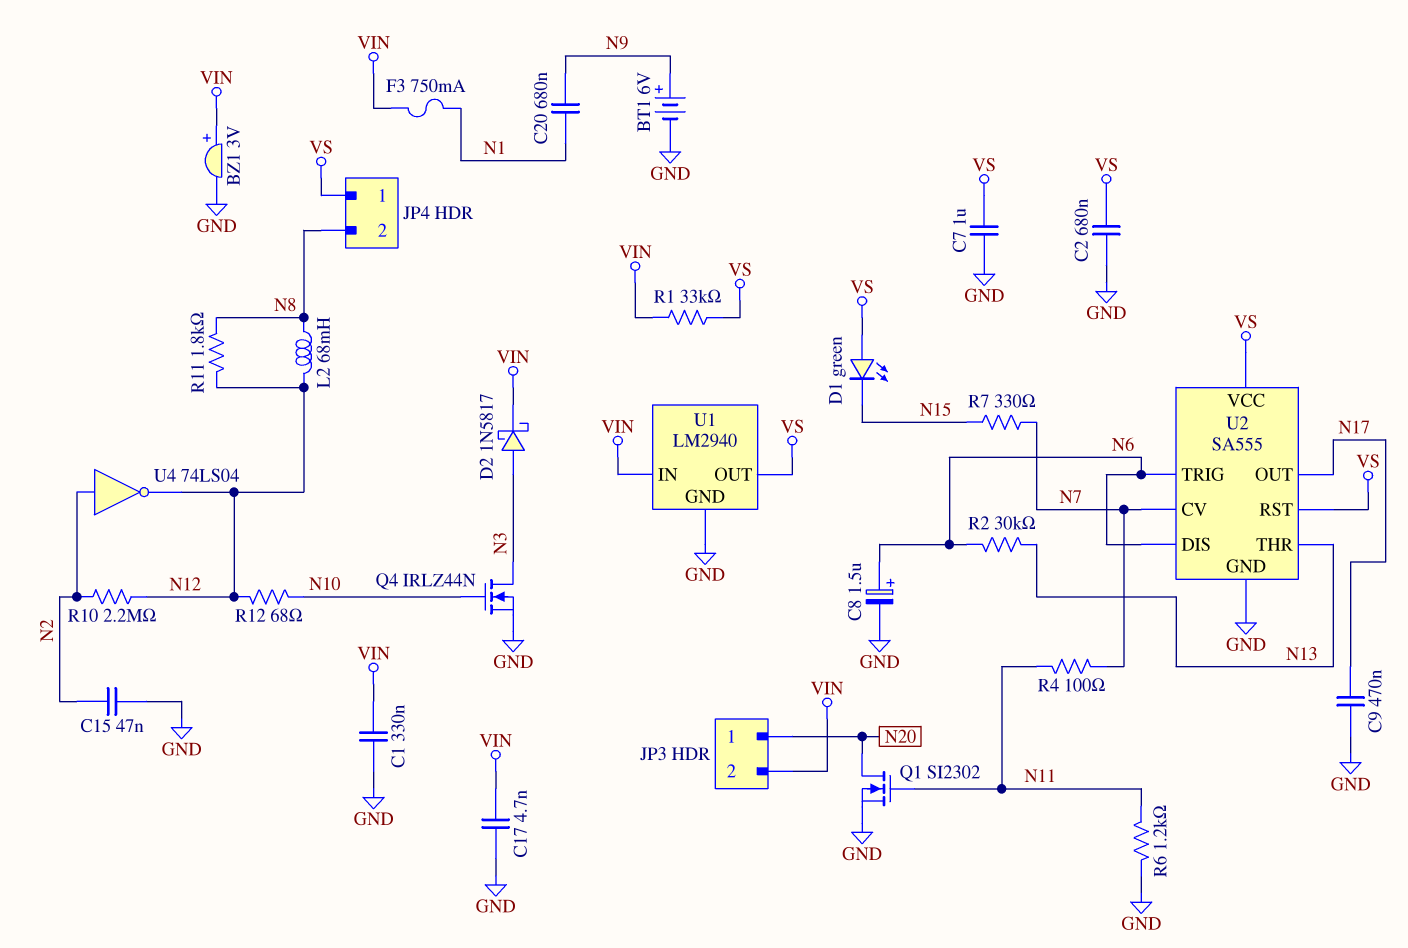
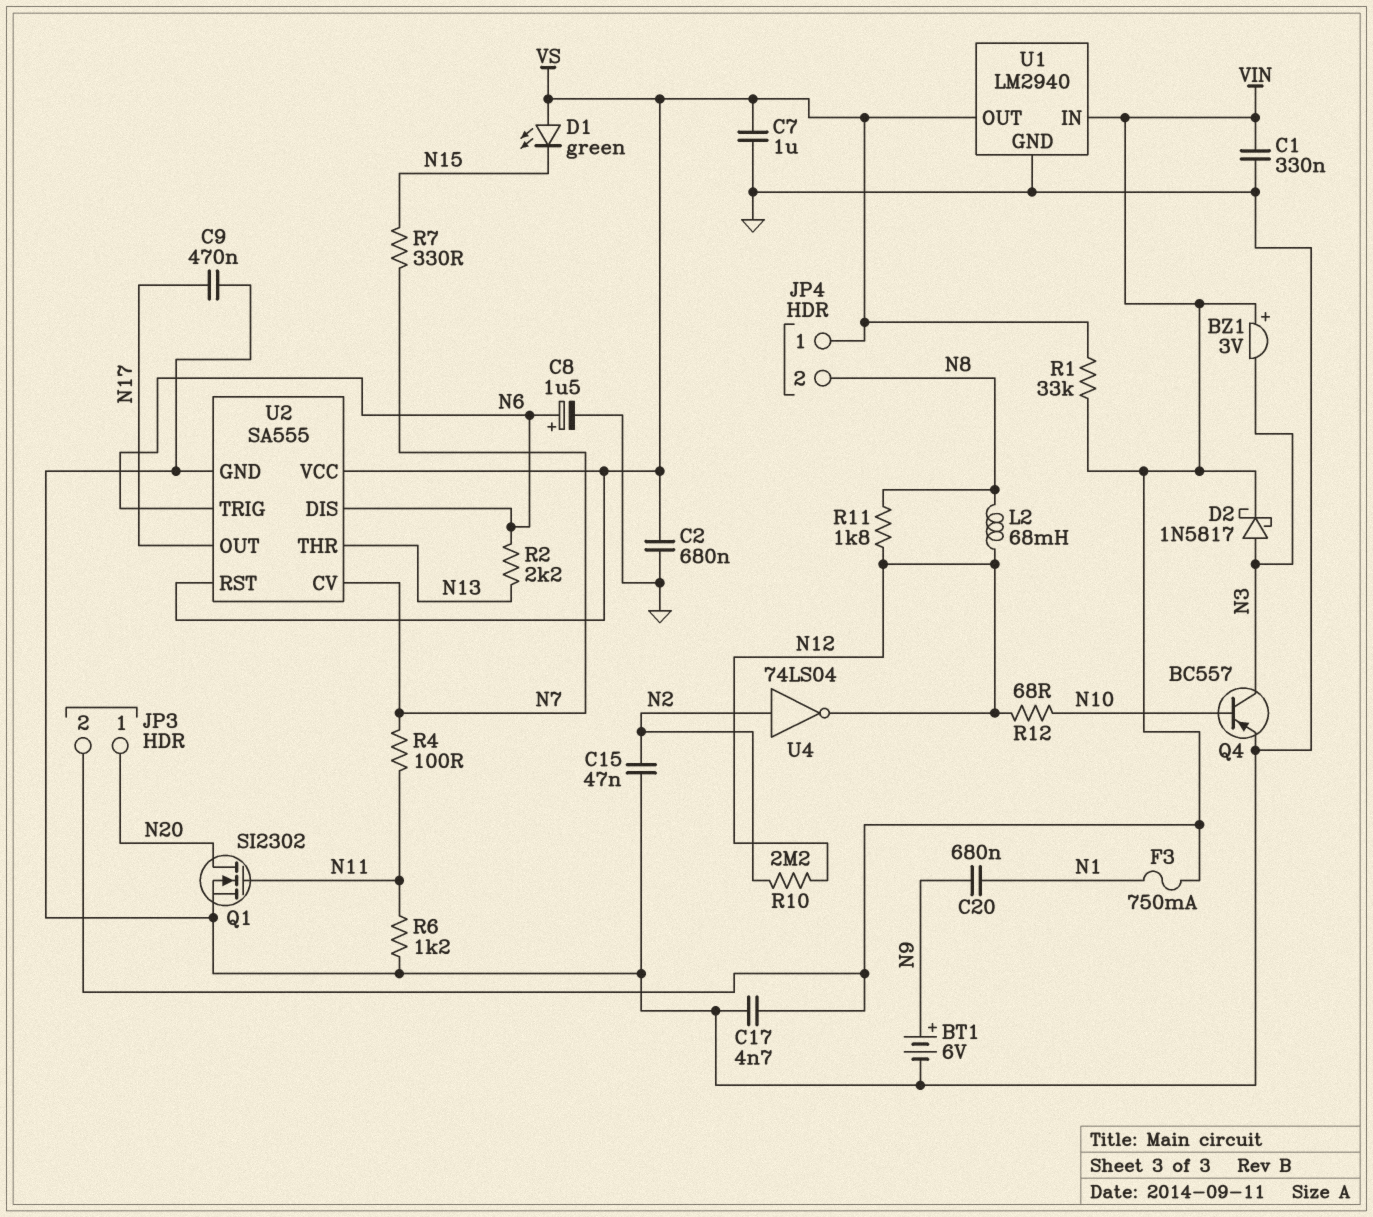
BZ1: buzzer 3V (plus VIN, minus GND) -> buzzer 3V (plus VIN, minus N3)
Q4: NMOS IRLZ44N (G N10, D N3, S GND) -> PNP BC557 (B N10, C N3, E GND)
R2: 30k (N6, N13) -> 2.2k (N6, N13)

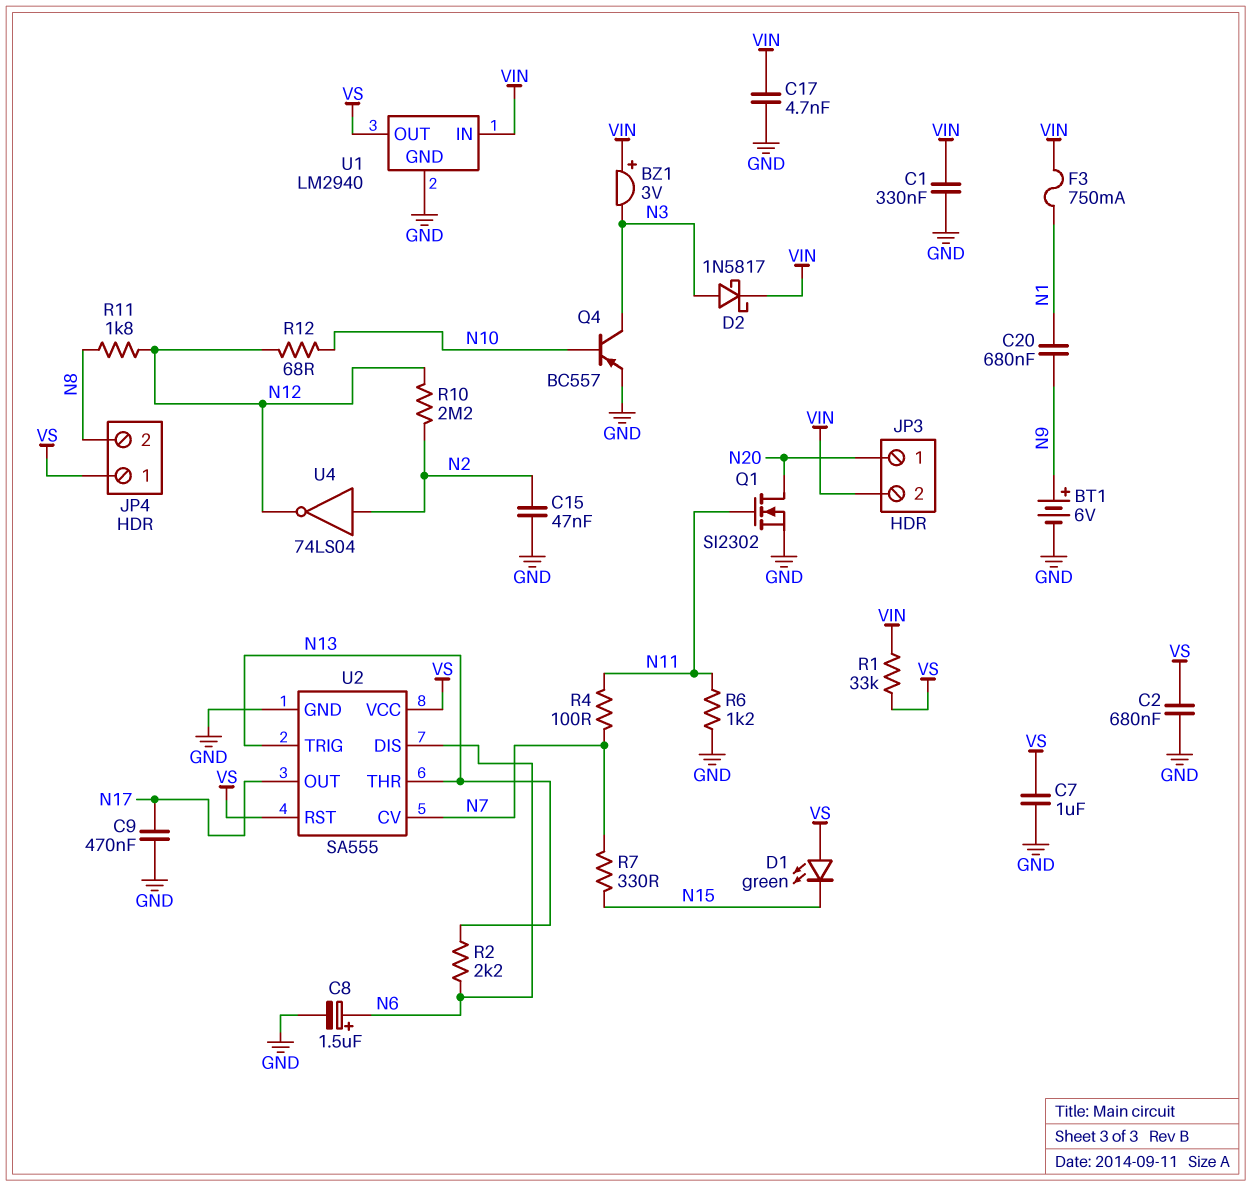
L2: 68mH (N8, N12) -> none
U2 pin TRIG: N6 -> N13

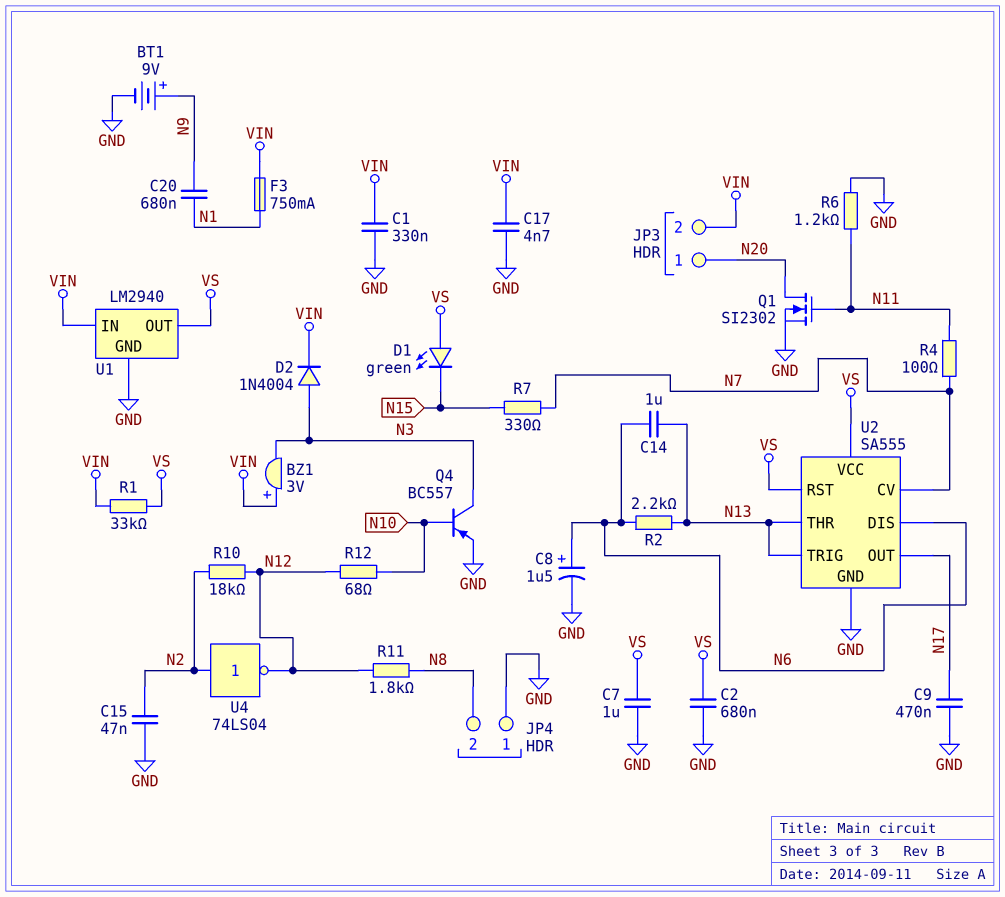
BT1: 6V (plus N9, minus GND) -> 9V (plus N9, minus GND)
C14: none -> 1uF (N6, N13)
D2: schottky 1N5817 (A N3, K VIN) -> diode 1N4004 (A N3, K VIN)
JP4 pin 1: VS -> GND
R10: 2.2M (N2, N12) -> 18k (N2, N12)

